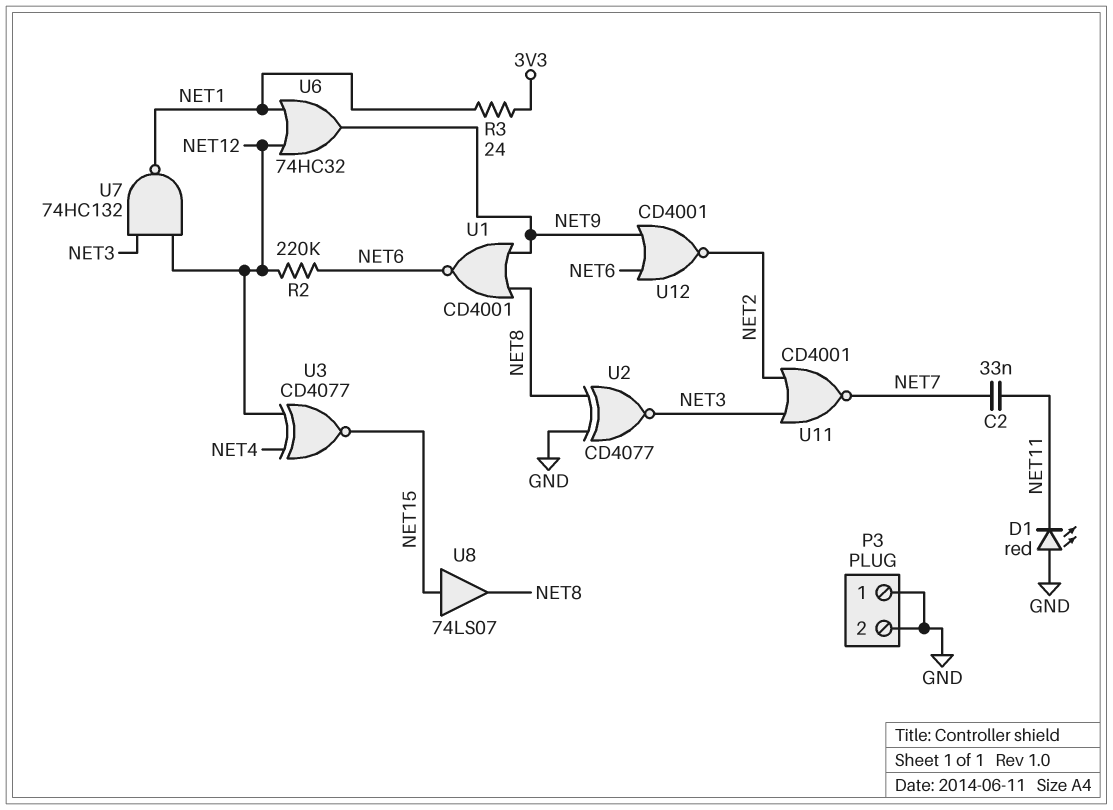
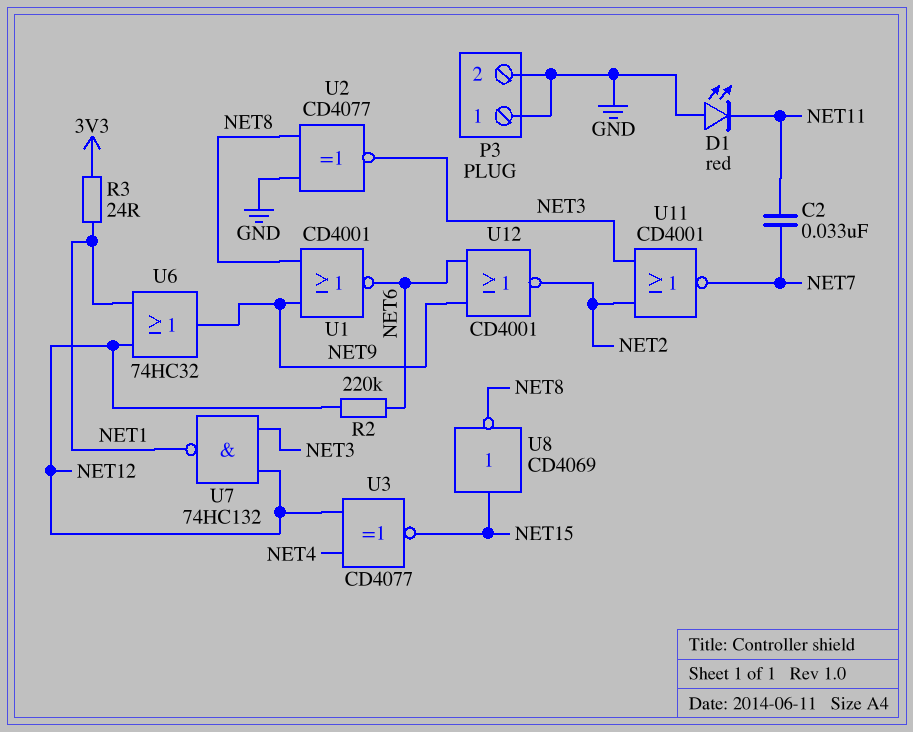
U8: buffer 74LS07 (in NET15, out NET8) -> NOT CD4069 (in NET15, out NET8)

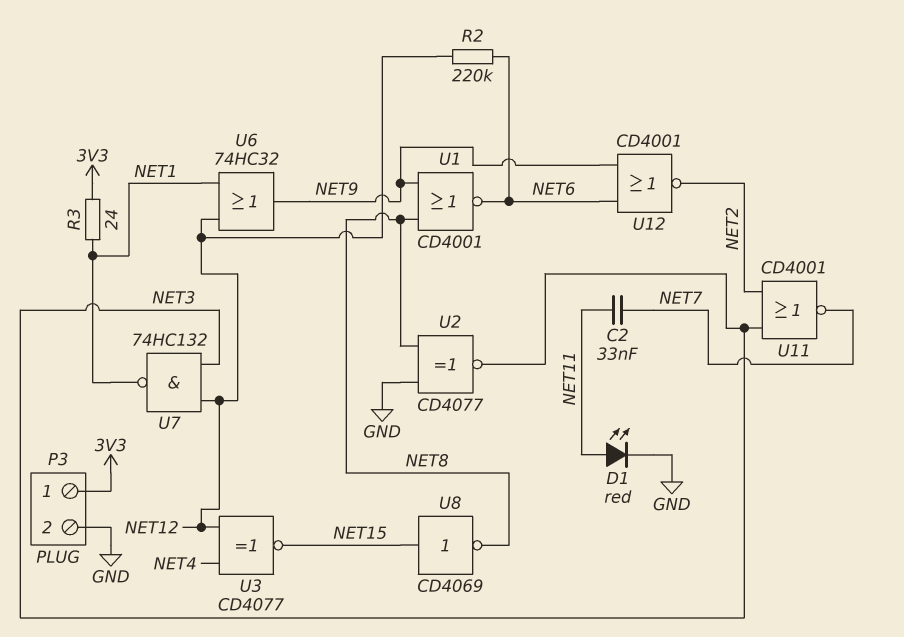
D1: LED red (A GND, K NET11) -> LED red (A NET11, K GND)
P3 pin 1: GND -> 3V3

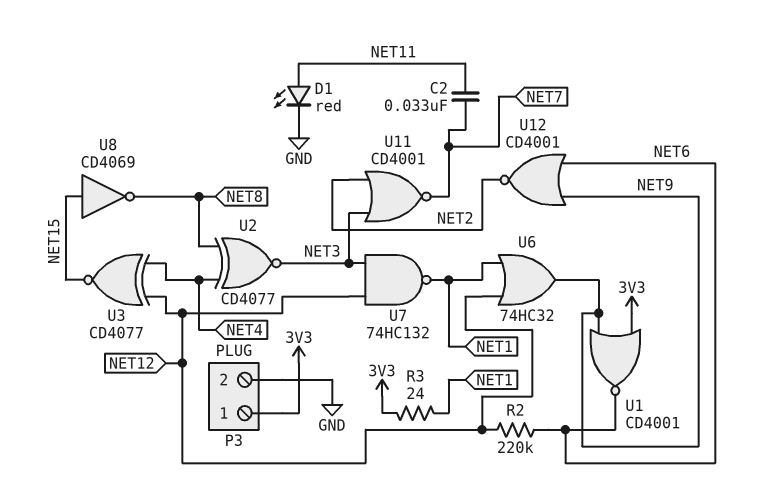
U1: NOR CD4001 (in NET8, in NET9, out NET6) -> NOR CD4001 (in 3V3, in NET9, out NET6)
U2: XNOR CD4077 (in GND, in NET8, out NET3) -> XNOR CD4077 (in NET4, in NET8, out NET3)

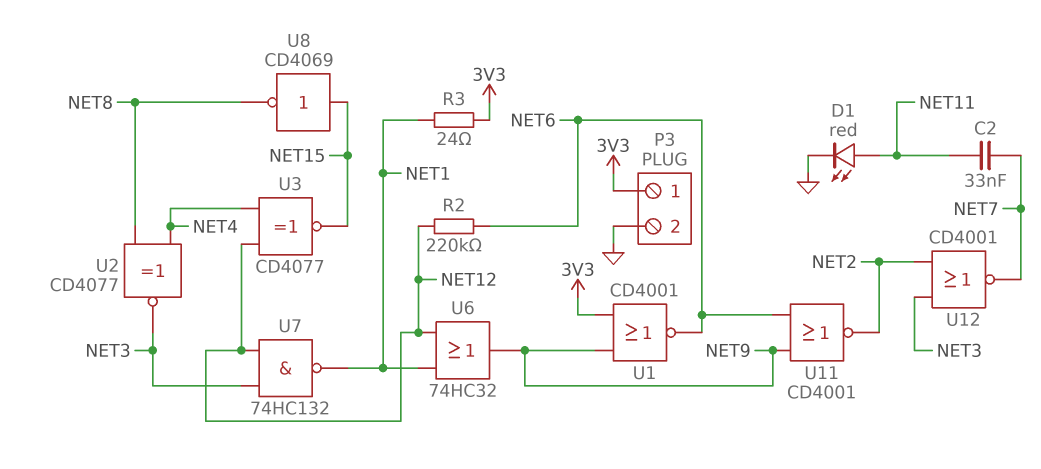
U11: NOR CD4001 (in NET2, in NET3, out NET7) -> NOR CD4001 (in NET6, in NET9, out NET2)
U12: NOR CD4001 (in NET6, in NET9, out NET2) -> NOR CD4001 (in NET2, in NET3, out NET7)

